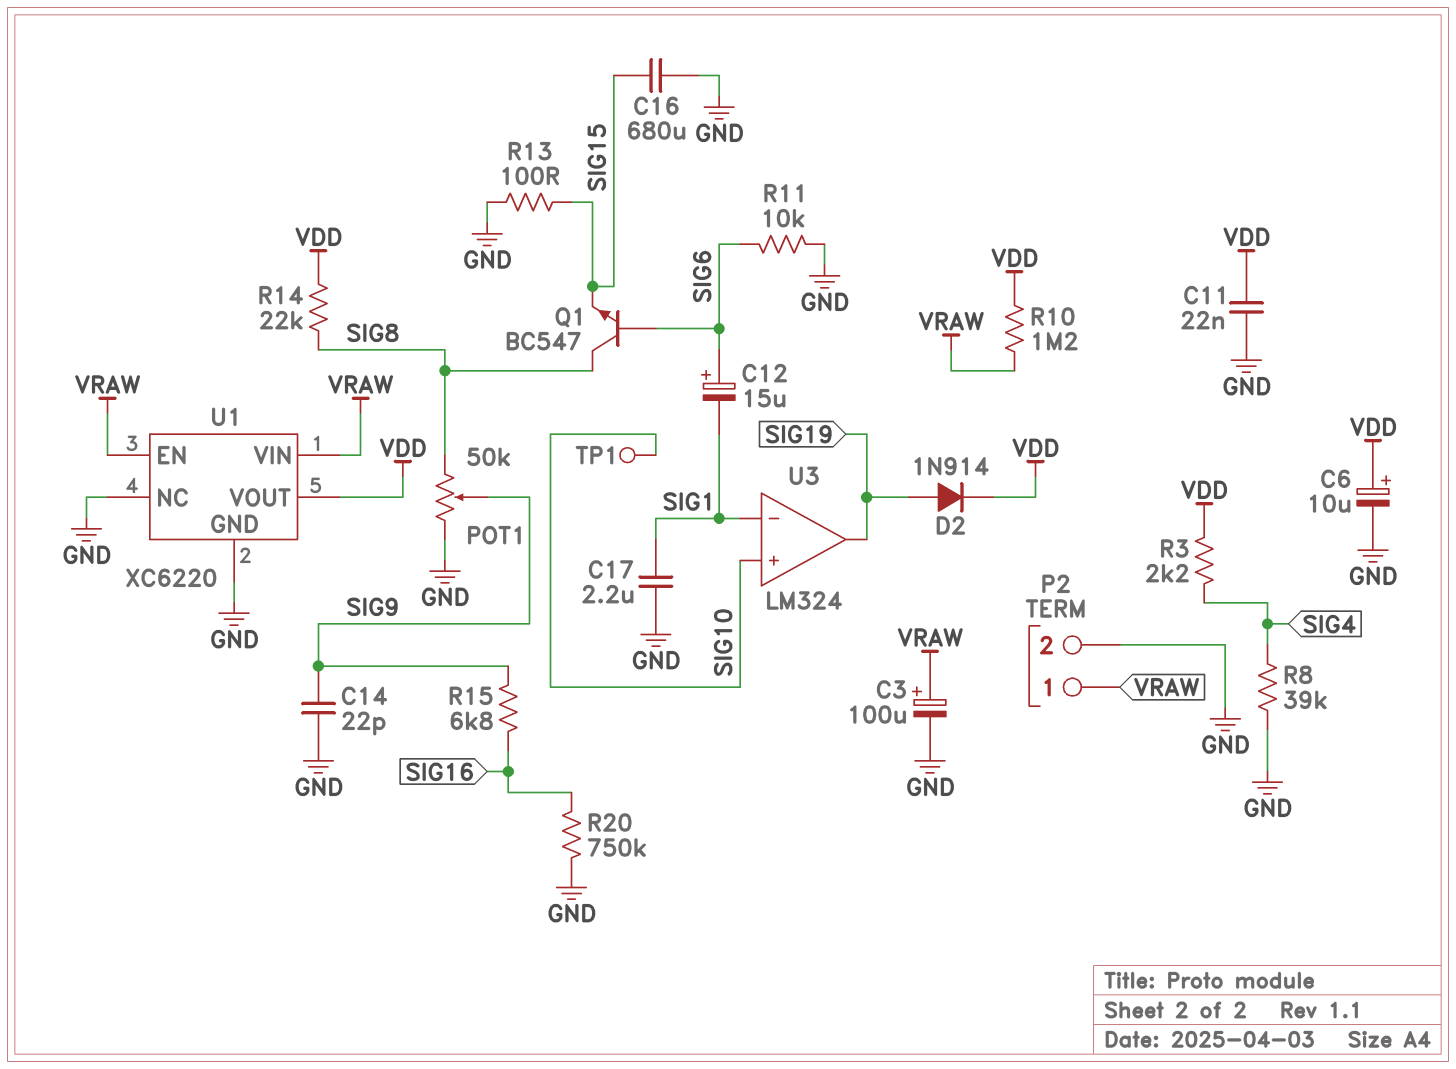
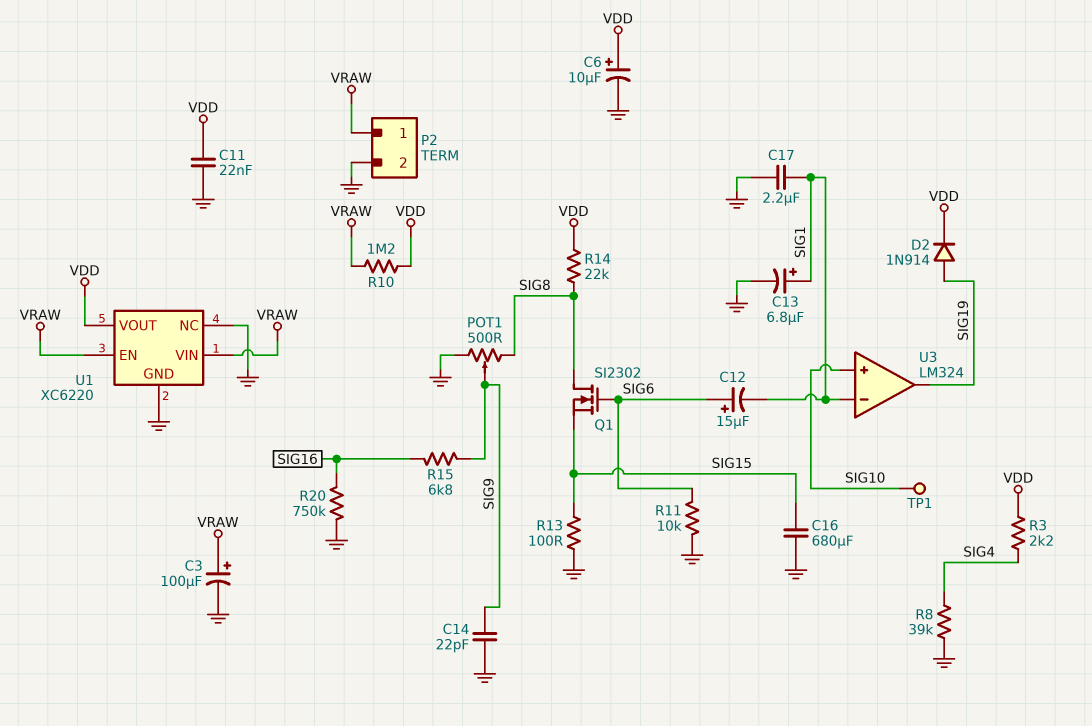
C13: none -> 6.8uF (plus SIG1, minus GND)
POT1: 50k (GND, SIG8, wiper SIG9) -> 500 (GND, SIG8, wiper SIG9)
Q1: NPN BC547 (B SIG6, C SIG8, E SIG15) -> NMOS SI2302 (G SIG6, D SIG8, S SIG15)

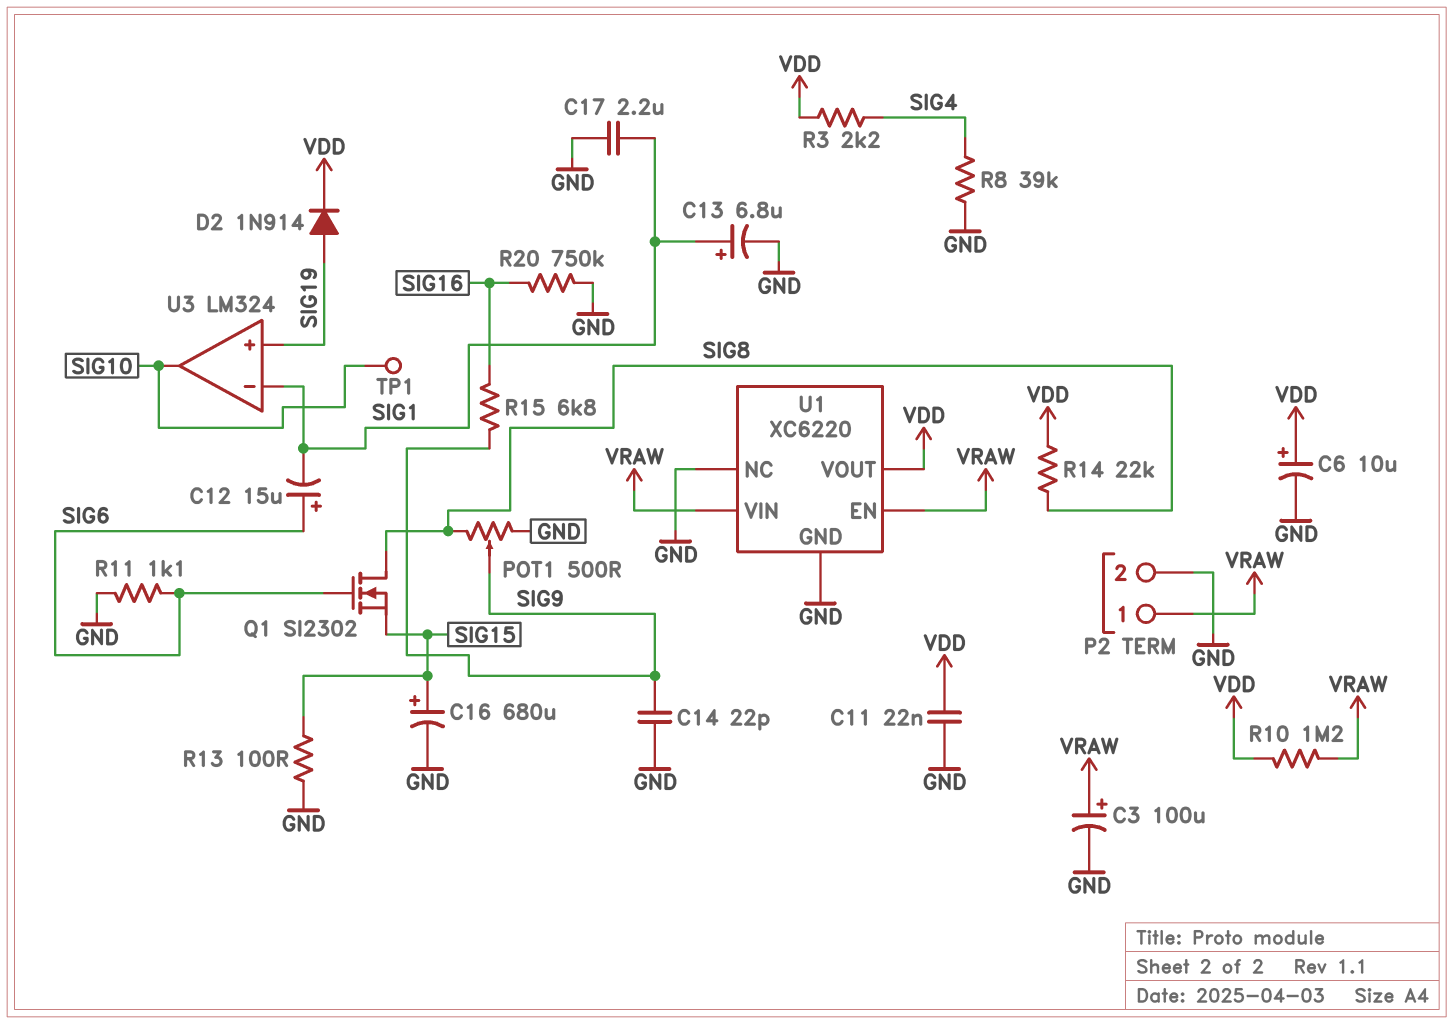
C16: 680uF (GND, SIG15) -> 680uF (plus SIG15, minus GND)
R11: 10k (GND, SIG6) -> 1.1k (GND, SIG6)
U3 pin in+: SIG10 -> SIG19
U3 pin out: SIG19 -> SIG10

